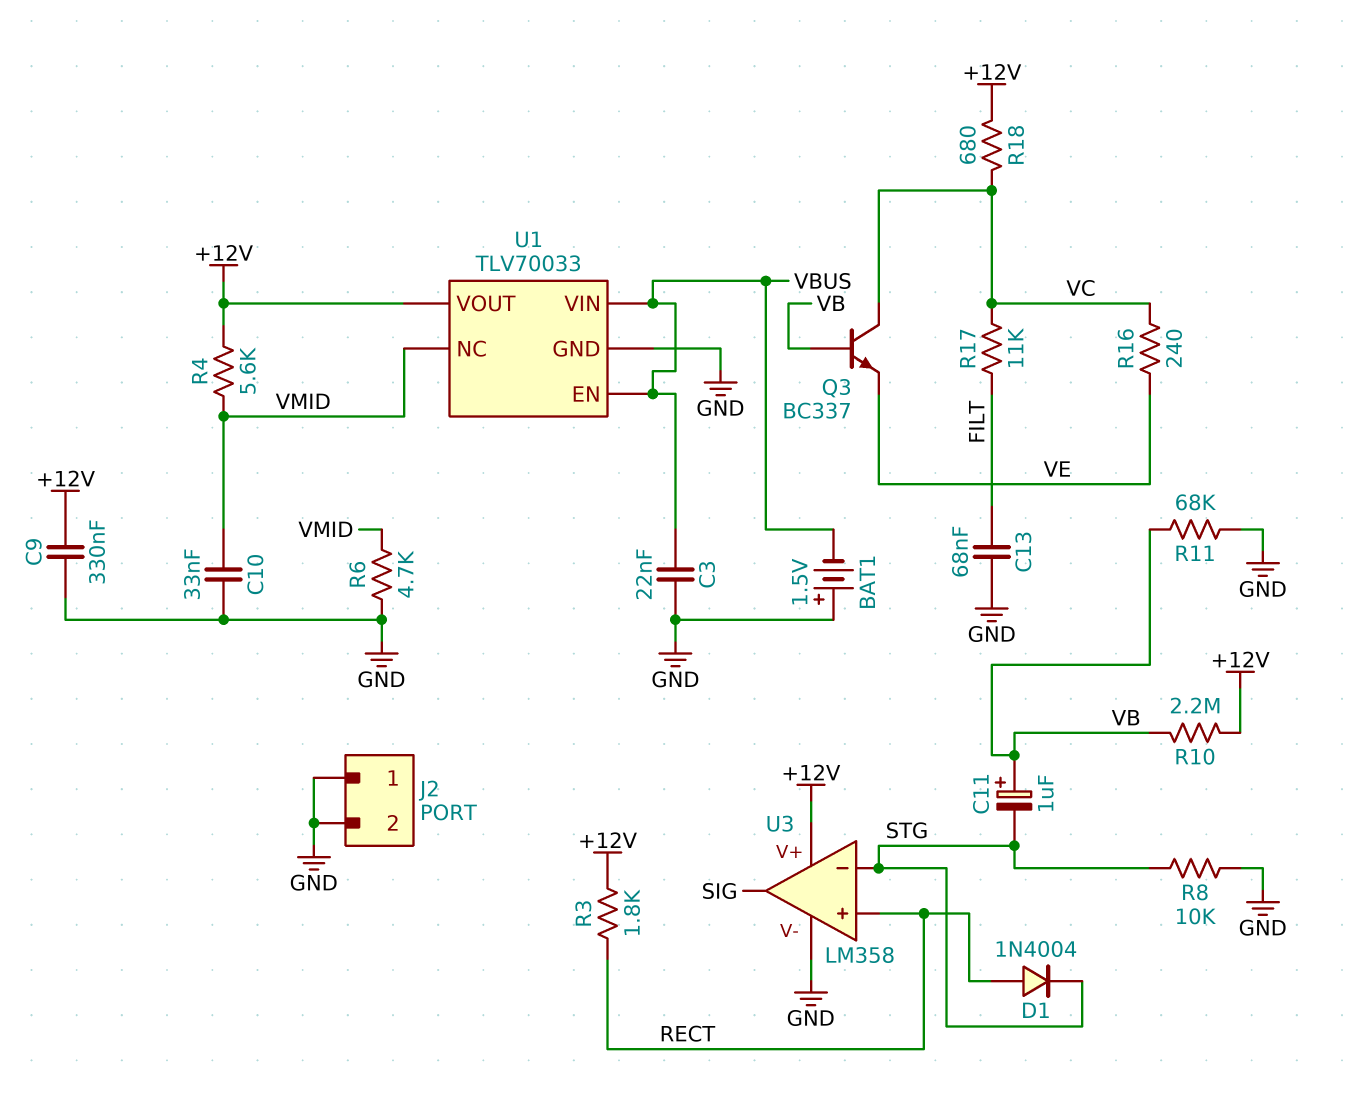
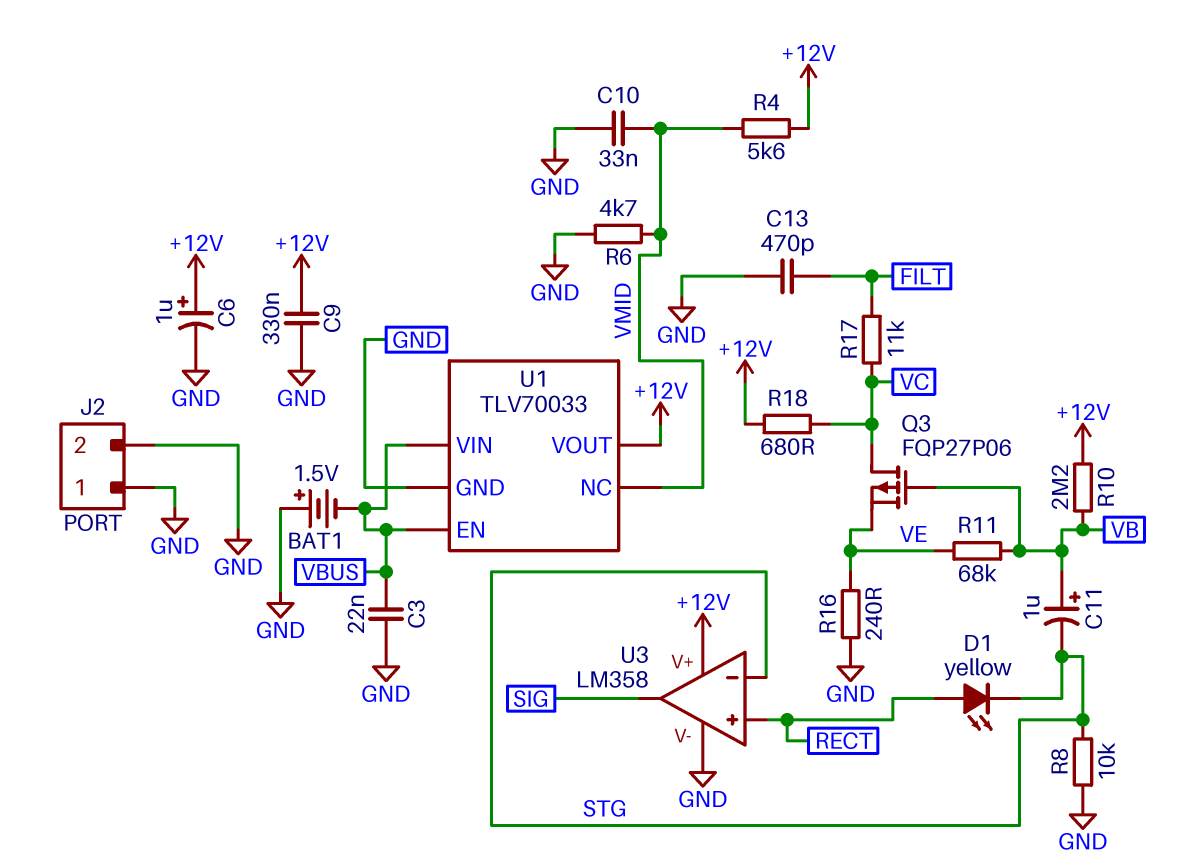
C6: none -> 1uF (plus +12V, minus GND)
C13: 68nF (FILT, GND) -> 470pF (FILT, GND)
D1: diode 1N4004 (A RECT, K STG) -> LED yellow (A RECT, K STG)
Q3: NPN BC337 (B VB, C VC, E VE) -> PMOS FQP27P06 (G VB, D VC, S VE)
R3: 1.8k (+12V, RECT) -> none
R11: 68k (GND, VB) -> 68k (VB, VE)
R16: 240 (VC, VE) -> 240 (GND, VE)

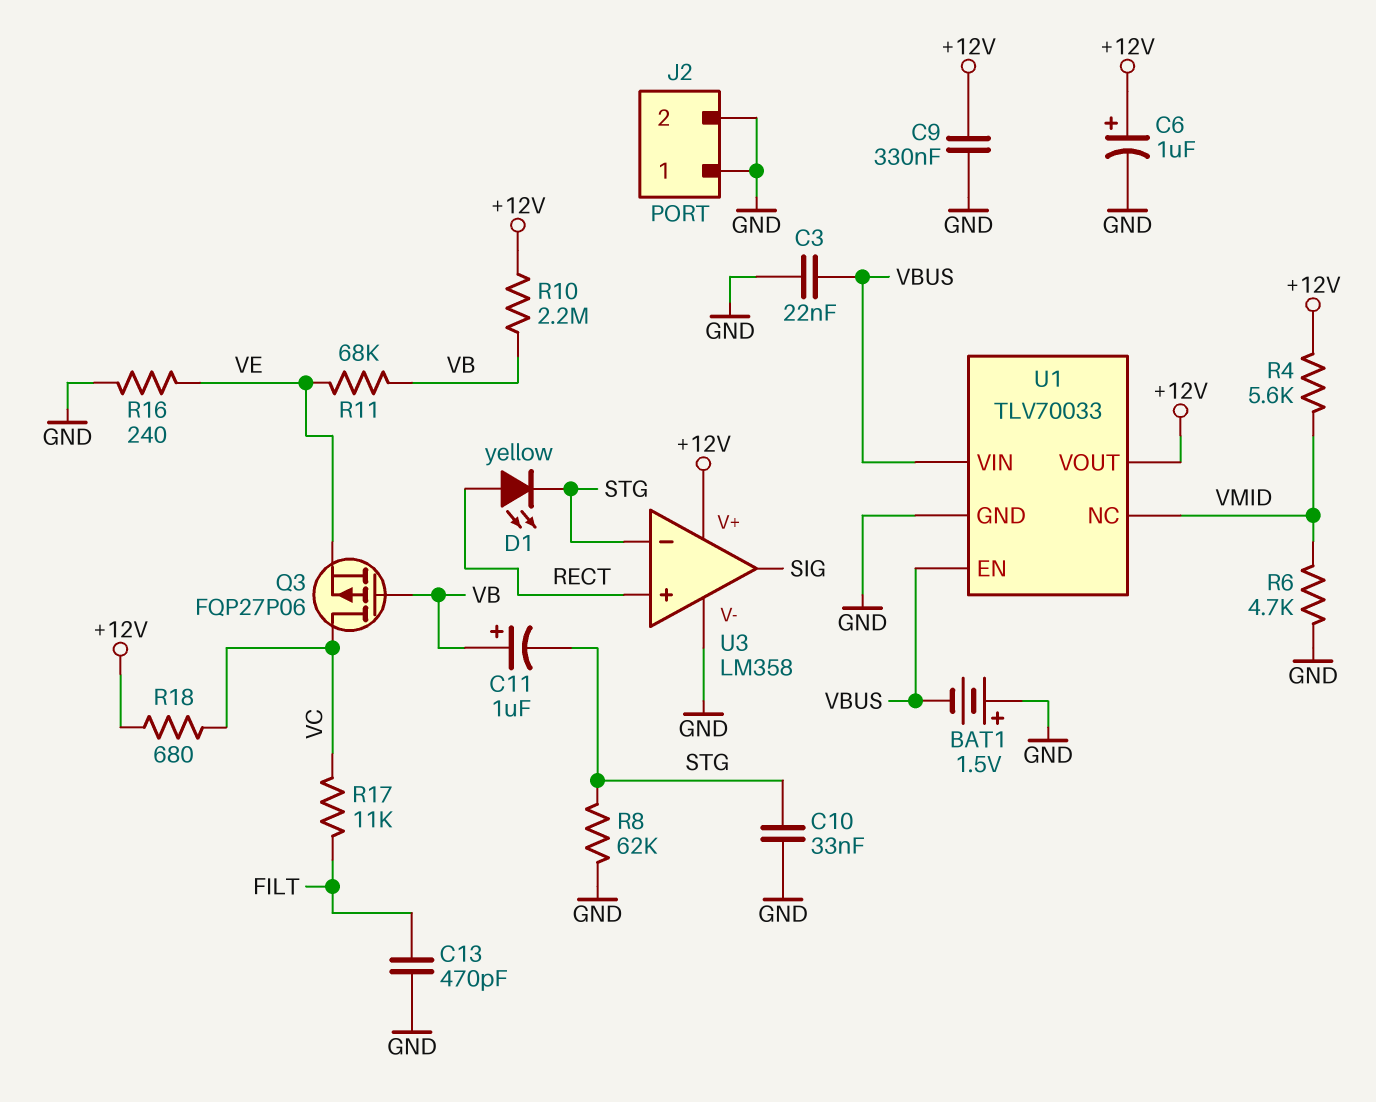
C10: 33nF (GND, VMID) -> 33nF (GND, STG)
R8: 10k (GND, STG) -> 62k (GND, STG)

